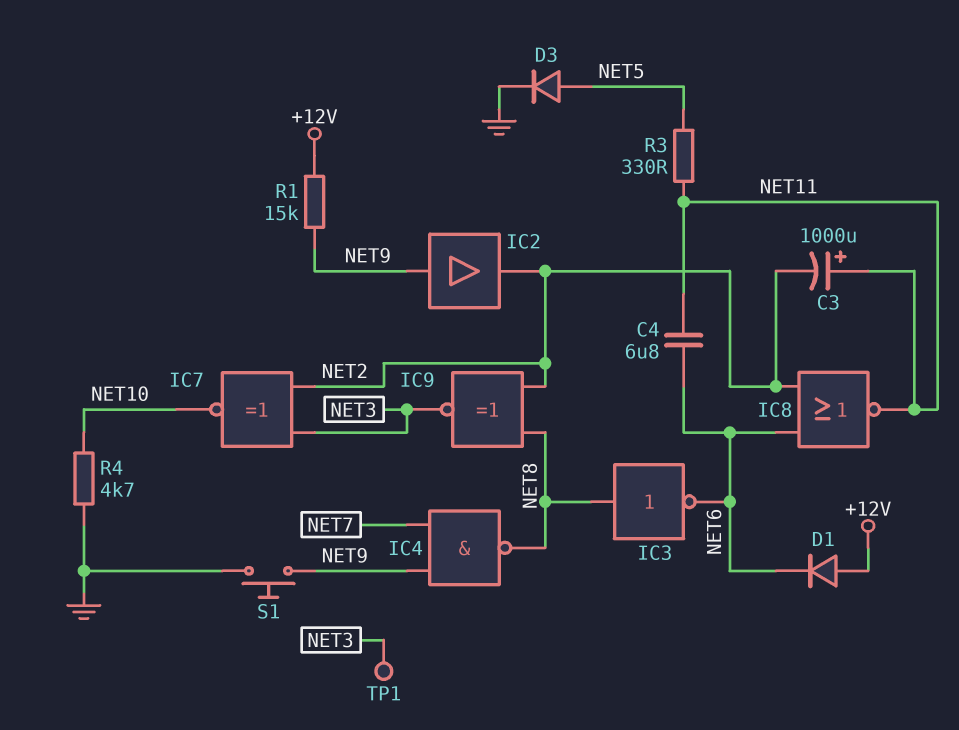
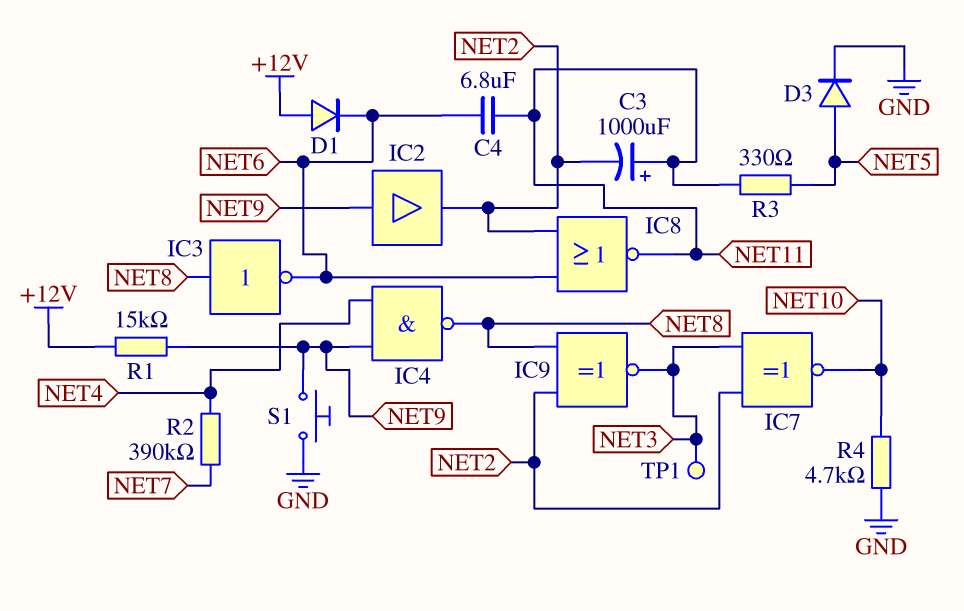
IC4: NAND (in NET7, in NET9, out NET8) -> NAND (in NET4, in NET9, out NET8)
R2: none -> 390k (NET4, NET7)

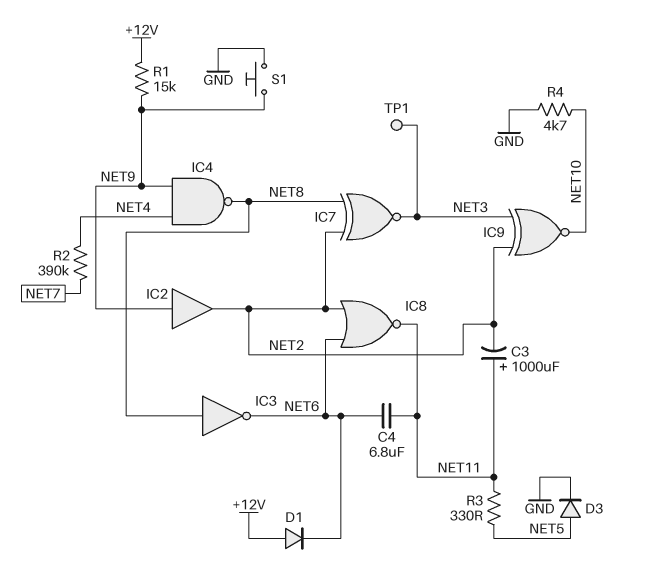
IC7: XNOR (in NET2, in NET3, out NET10) -> XNOR (in NET2, in NET8, out NET3)
IC9: XNOR (in NET2, in NET8, out NET3) -> XNOR (in NET2, in NET3, out NET10)

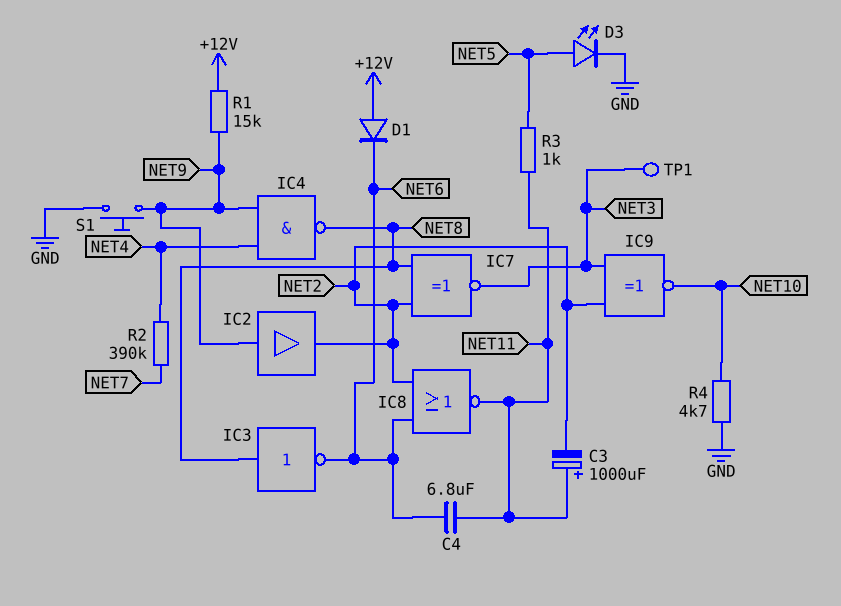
D3: diode (A NET5, K GND) -> LED (A NET5, K GND)
R3: 330 (NET5, NET11) -> 1k (NET5, NET11)

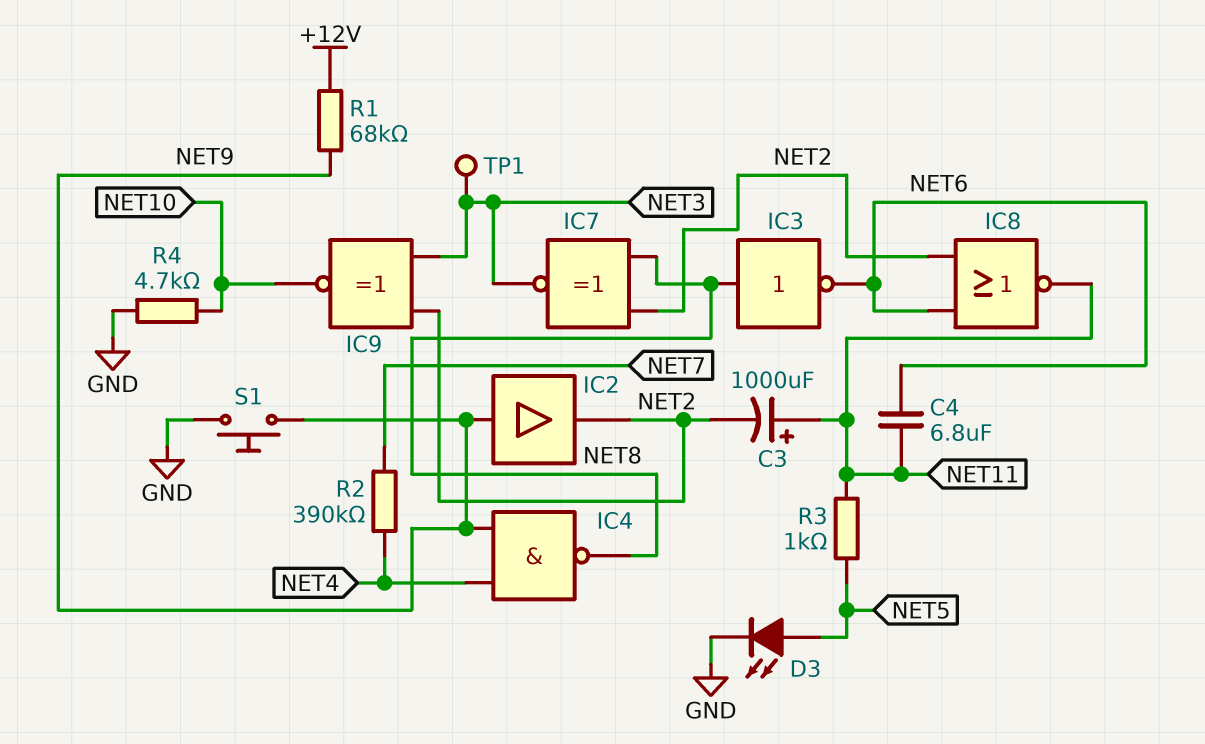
D1: diode (A +12V, K NET6) -> none
R1: 15k (+12V, NET9) -> 68k (+12V, NET9)

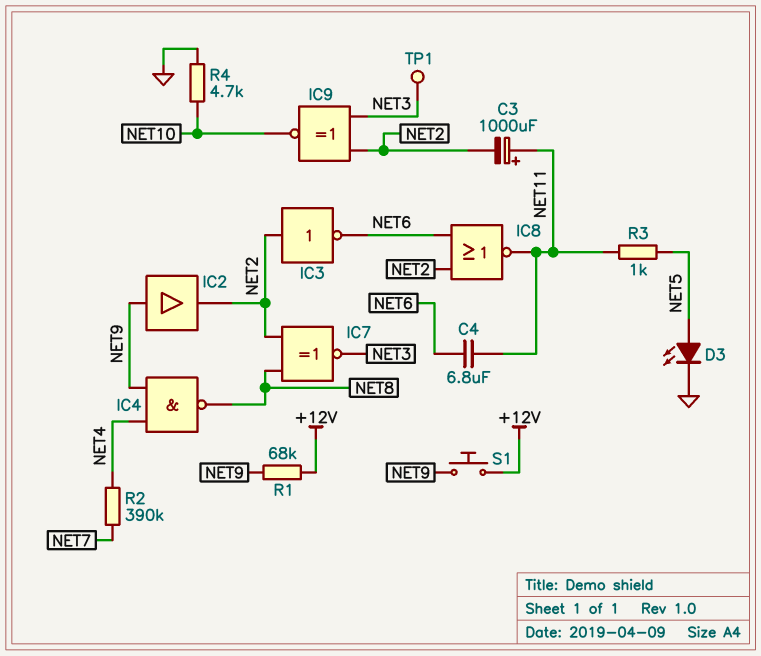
IC3: NOT (in NET8, out NET6) -> NOT (in NET2, out NET6)
S1: button (GND, NET9) -> button (+12V, NET9)

